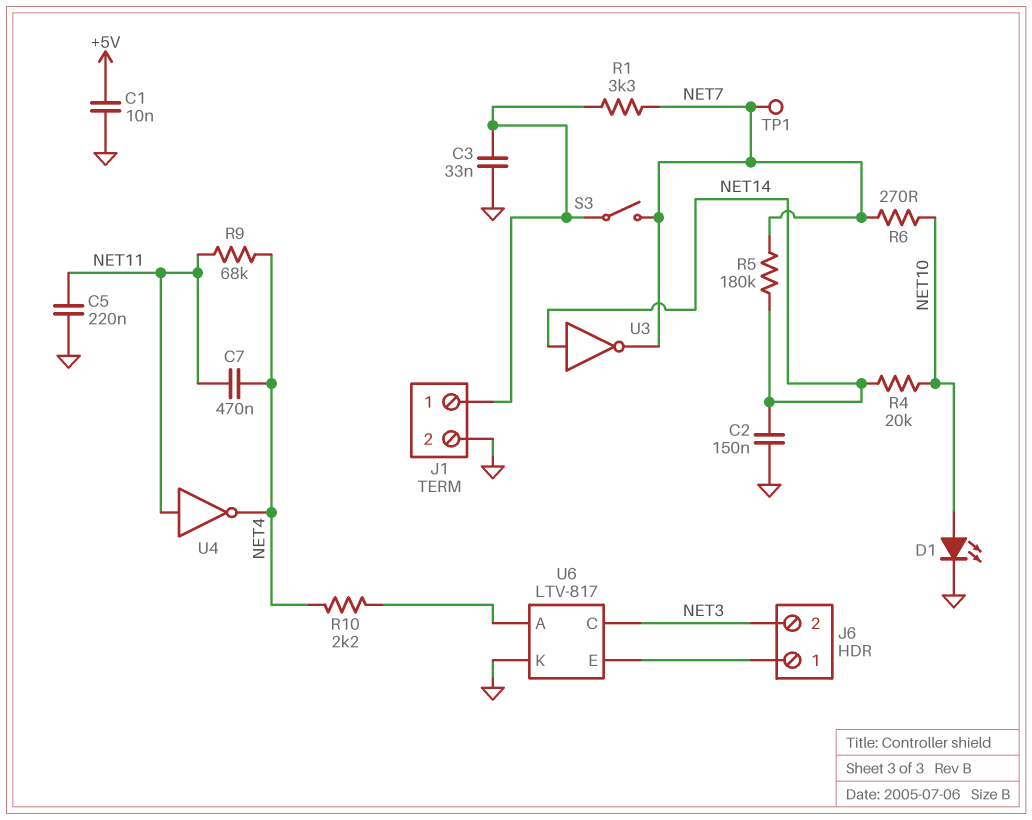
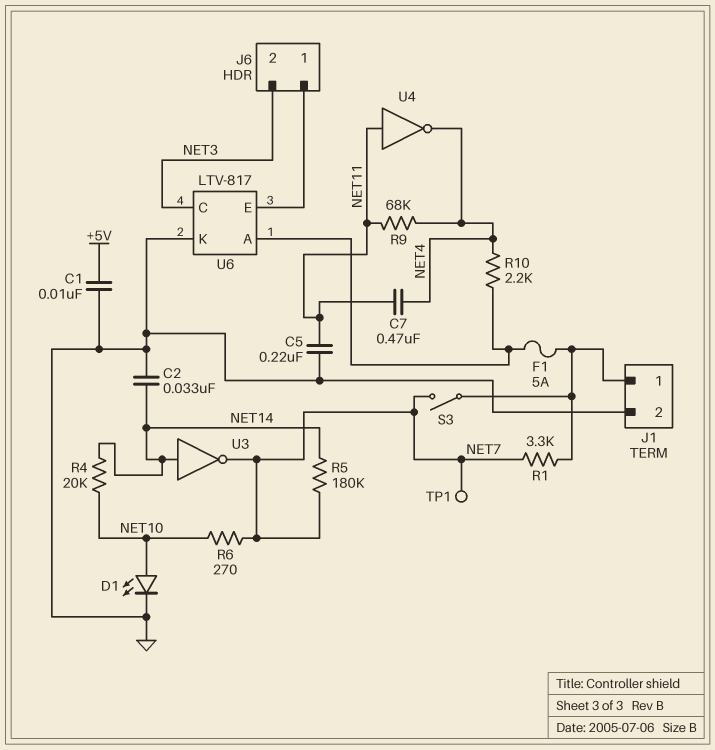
C2: 150nF (GND, NET14) -> 33nF (GND, NET14)
C3: 33nF (GND, J1/1) -> none
F1: none -> 5A (J1/1, U6/A)

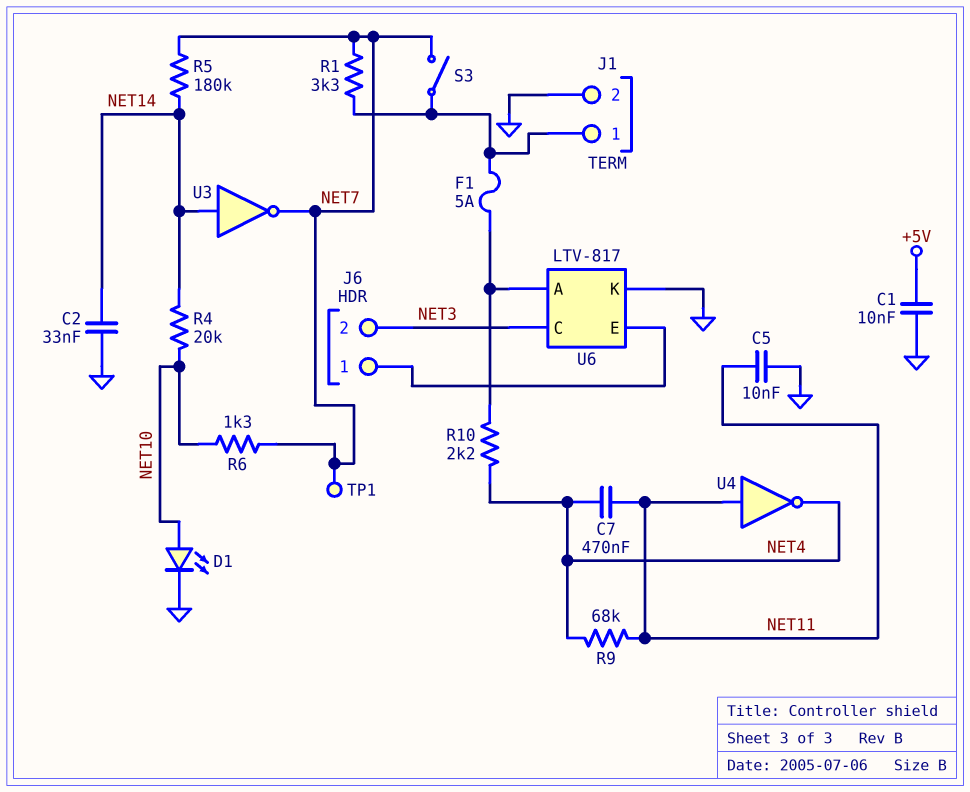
C5: 220nF (GND, NET11) -> 10nF (GND, NET11)
R6: 270 (NET7, NET10) -> 1.3k (NET7, NET10)

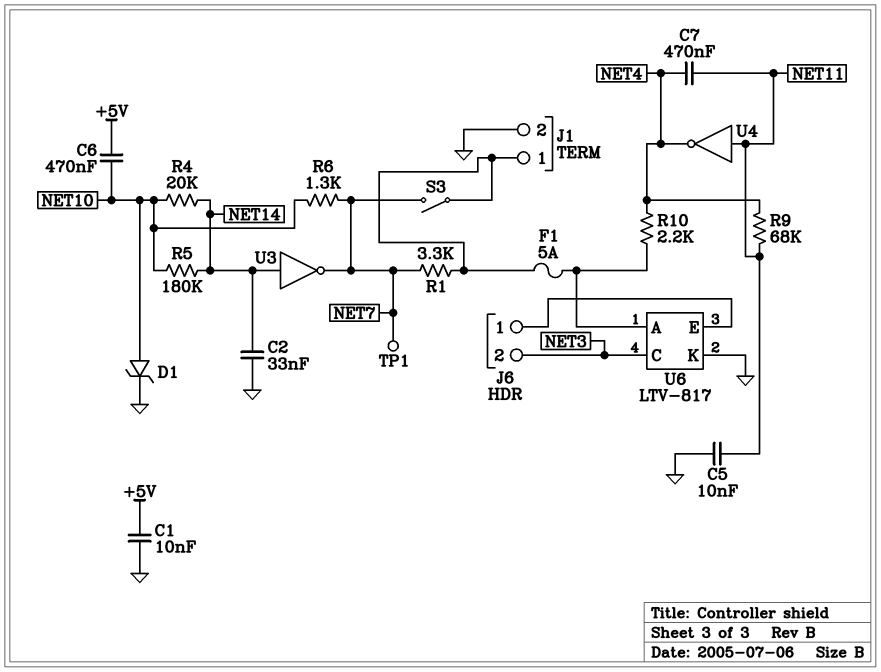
C6: none -> 470nF (+5V, NET10)
D1: LED (A NET10, K GND) -> zener (A NET10, K GND)
R5: 180k (NET7, NET14) -> 180k (NET10, NET14)

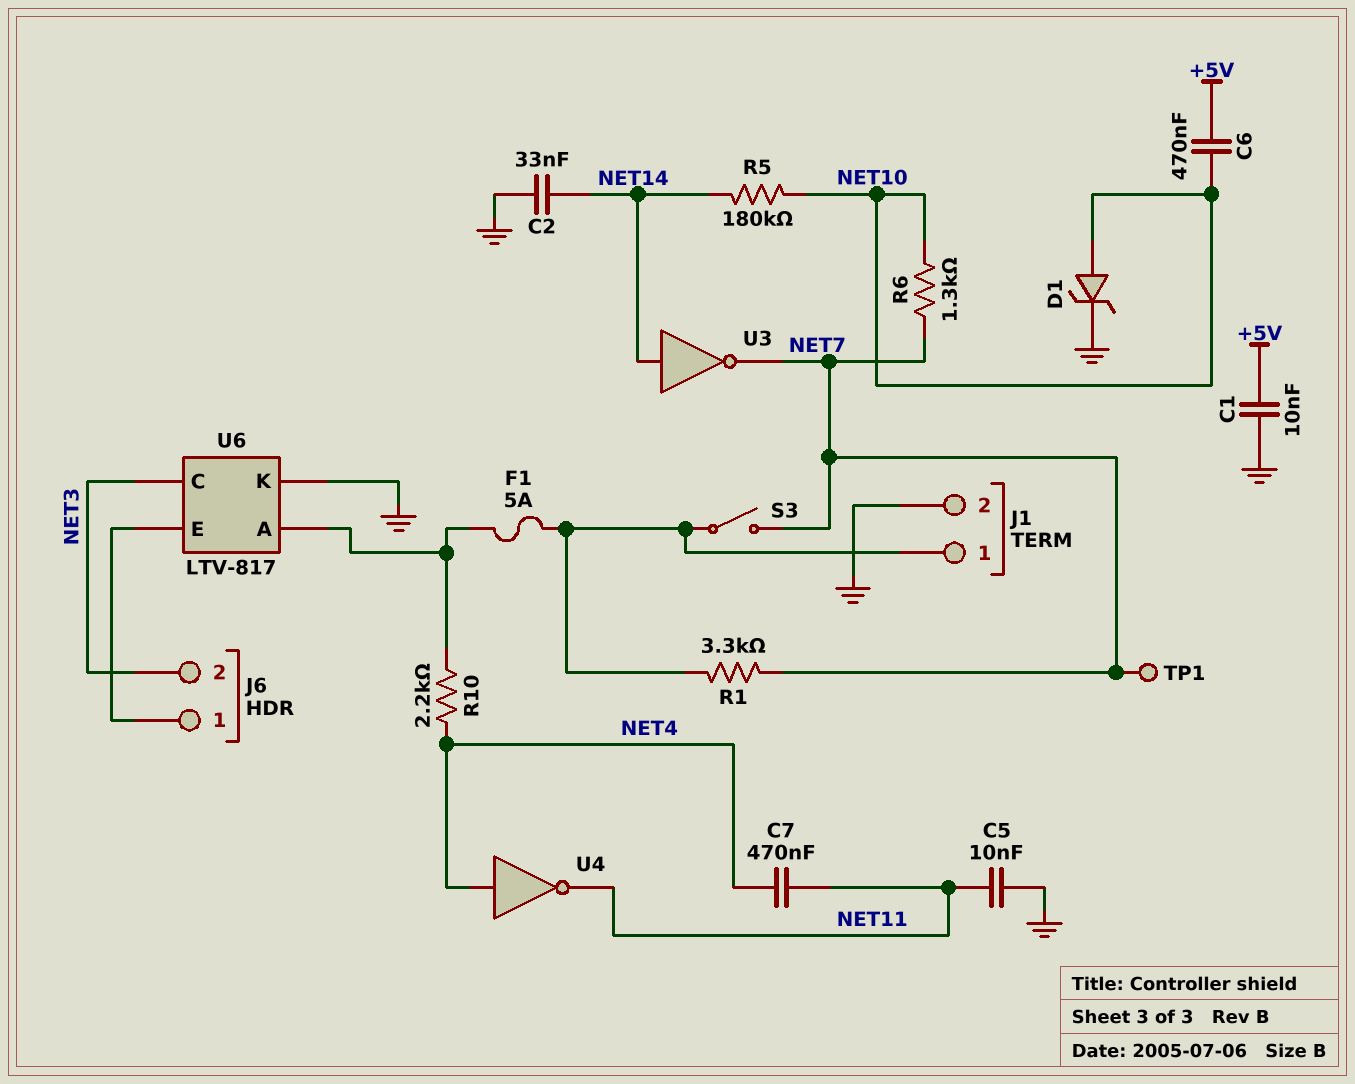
R4: 20k (NET10, NET14) -> none
R9: 68k (NET4, NET11) -> none
U4: NOT (in NET11, out NET4) -> NOT (in NET4, out NET11)

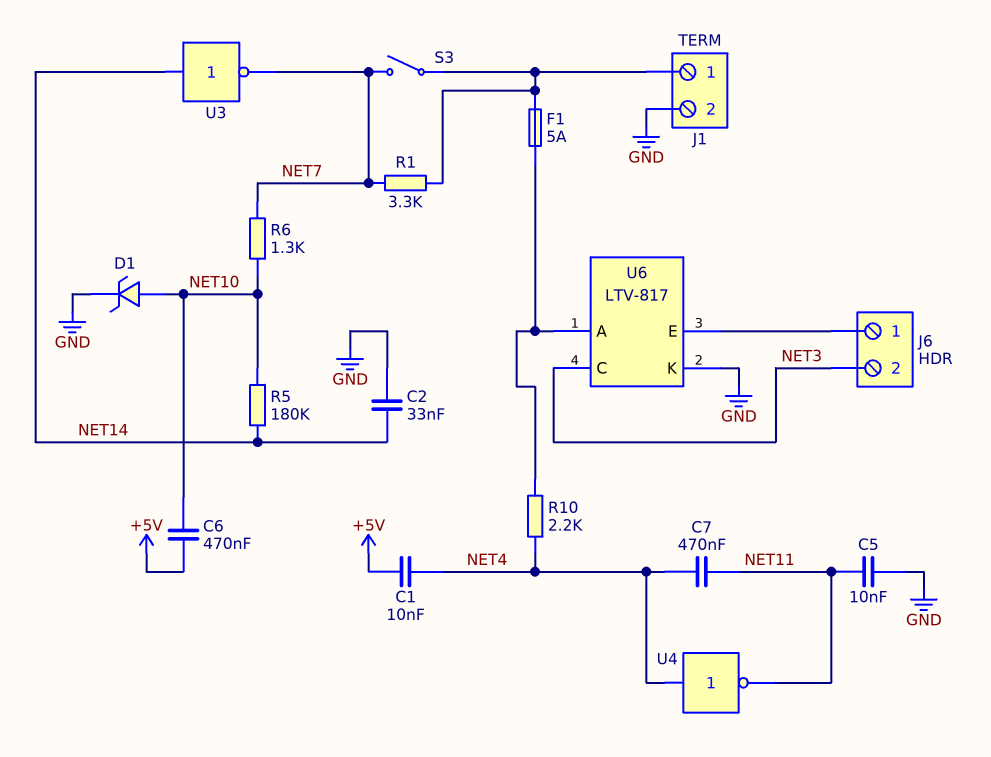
C1: 10nF (+5V, GND) -> 10nF (+5V, NET4)
TP1: test point (NET7) -> none

